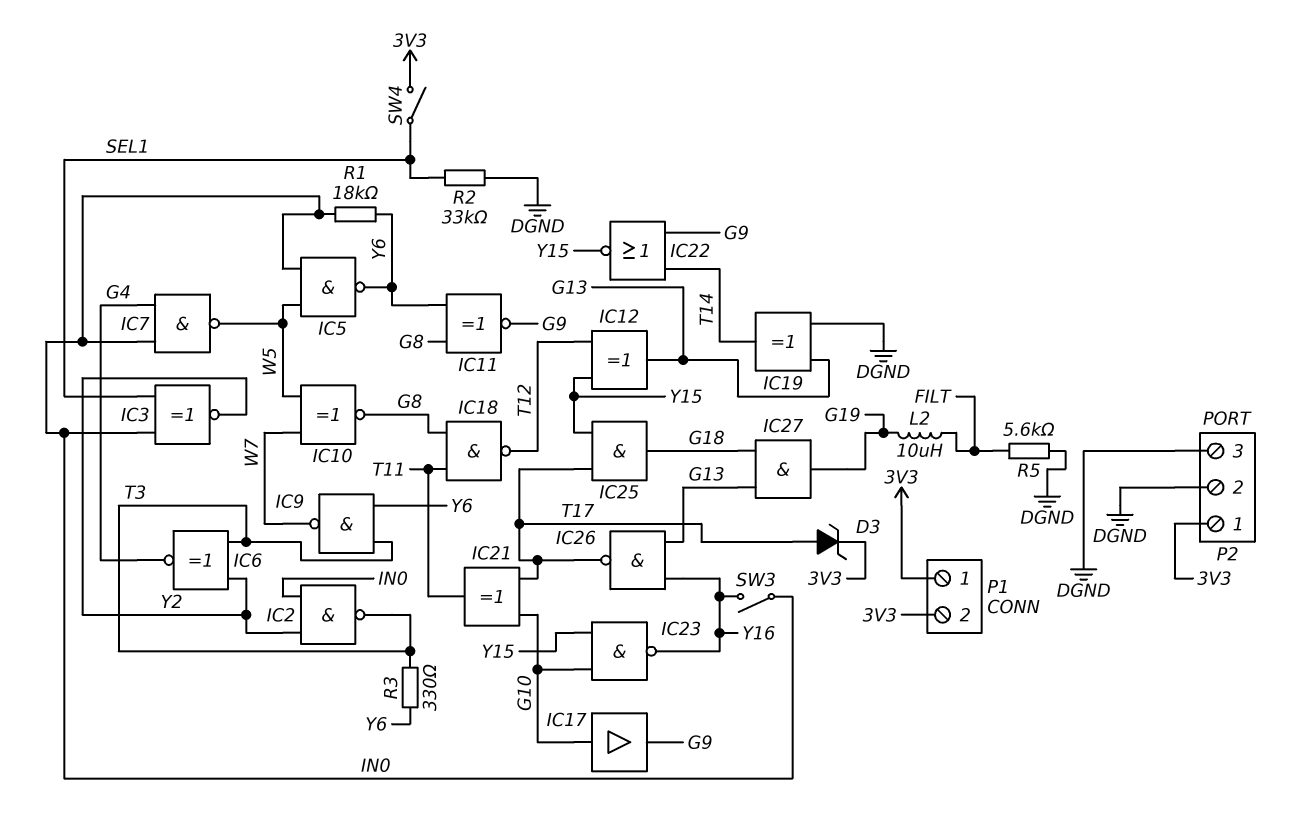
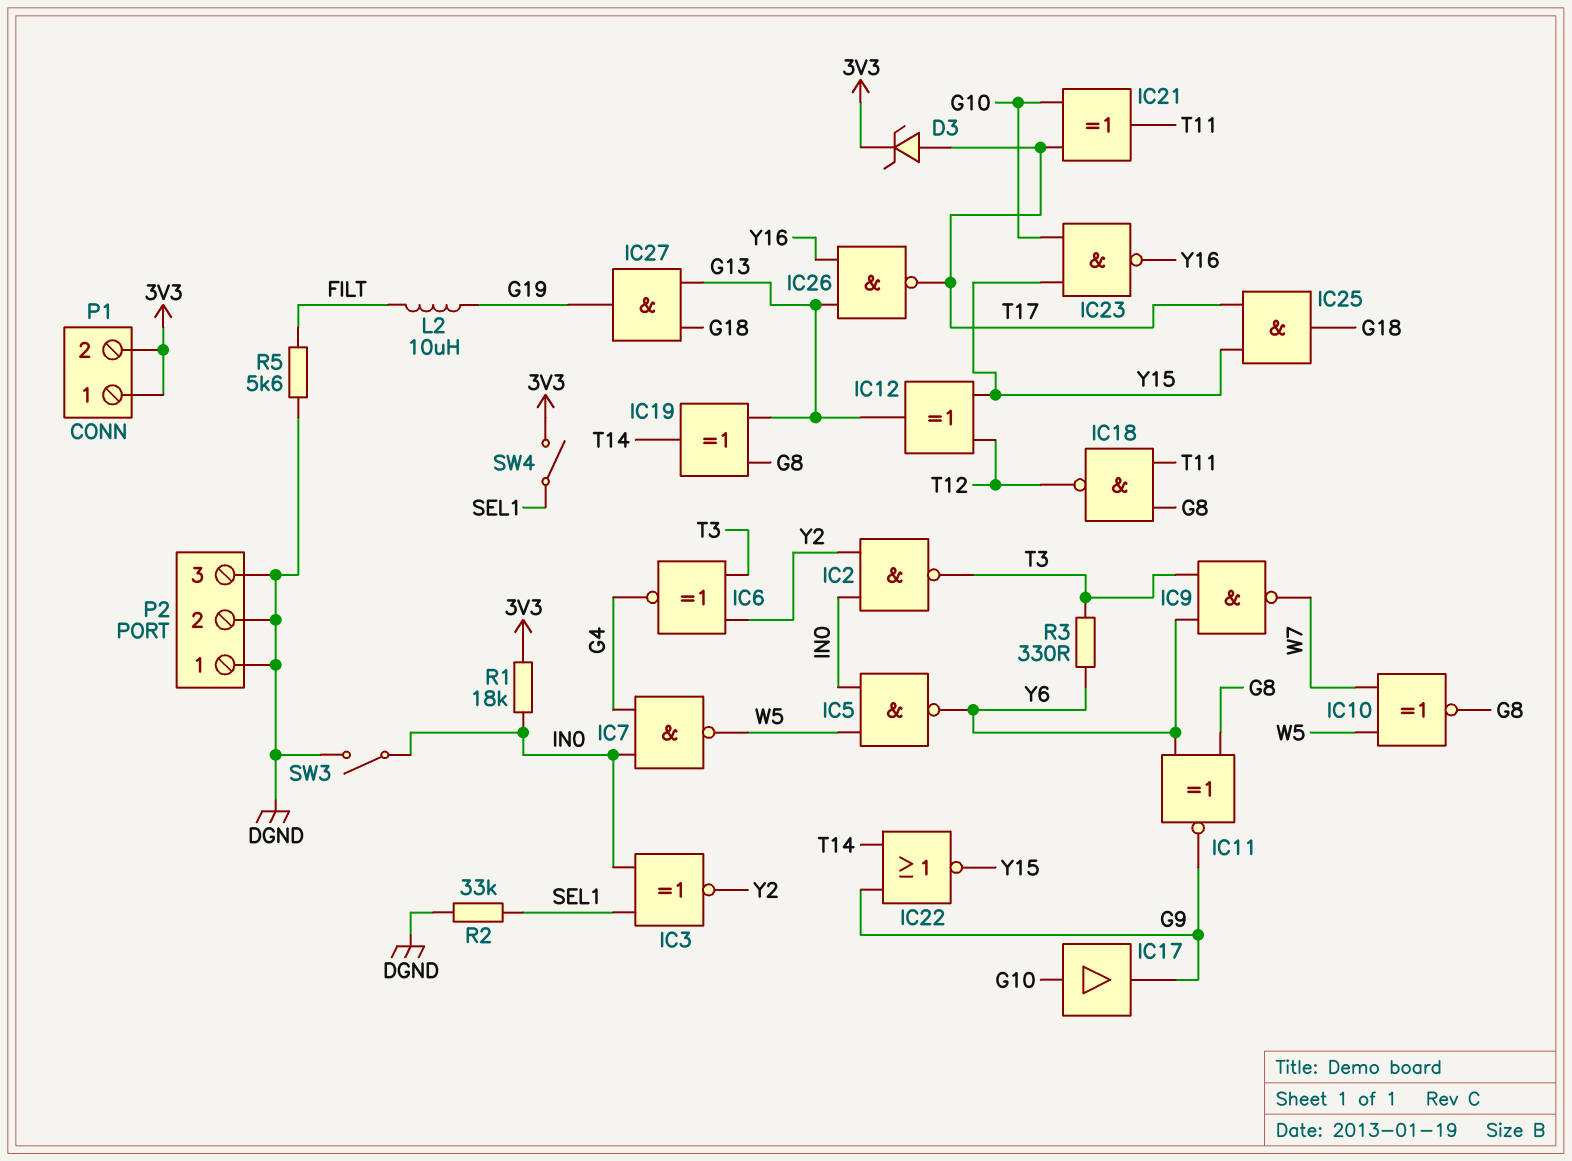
IC19: XOR (in DGND, in G13, out T14) -> XOR (in G8, in G13, out T14)
P2 pin 1: 3V3 -> DGND
R1: 18k (IN0, Y6) -> 18k (3V3, IN0)
SW3: switch (IN0, Y16) -> switch (DGND, IN0)

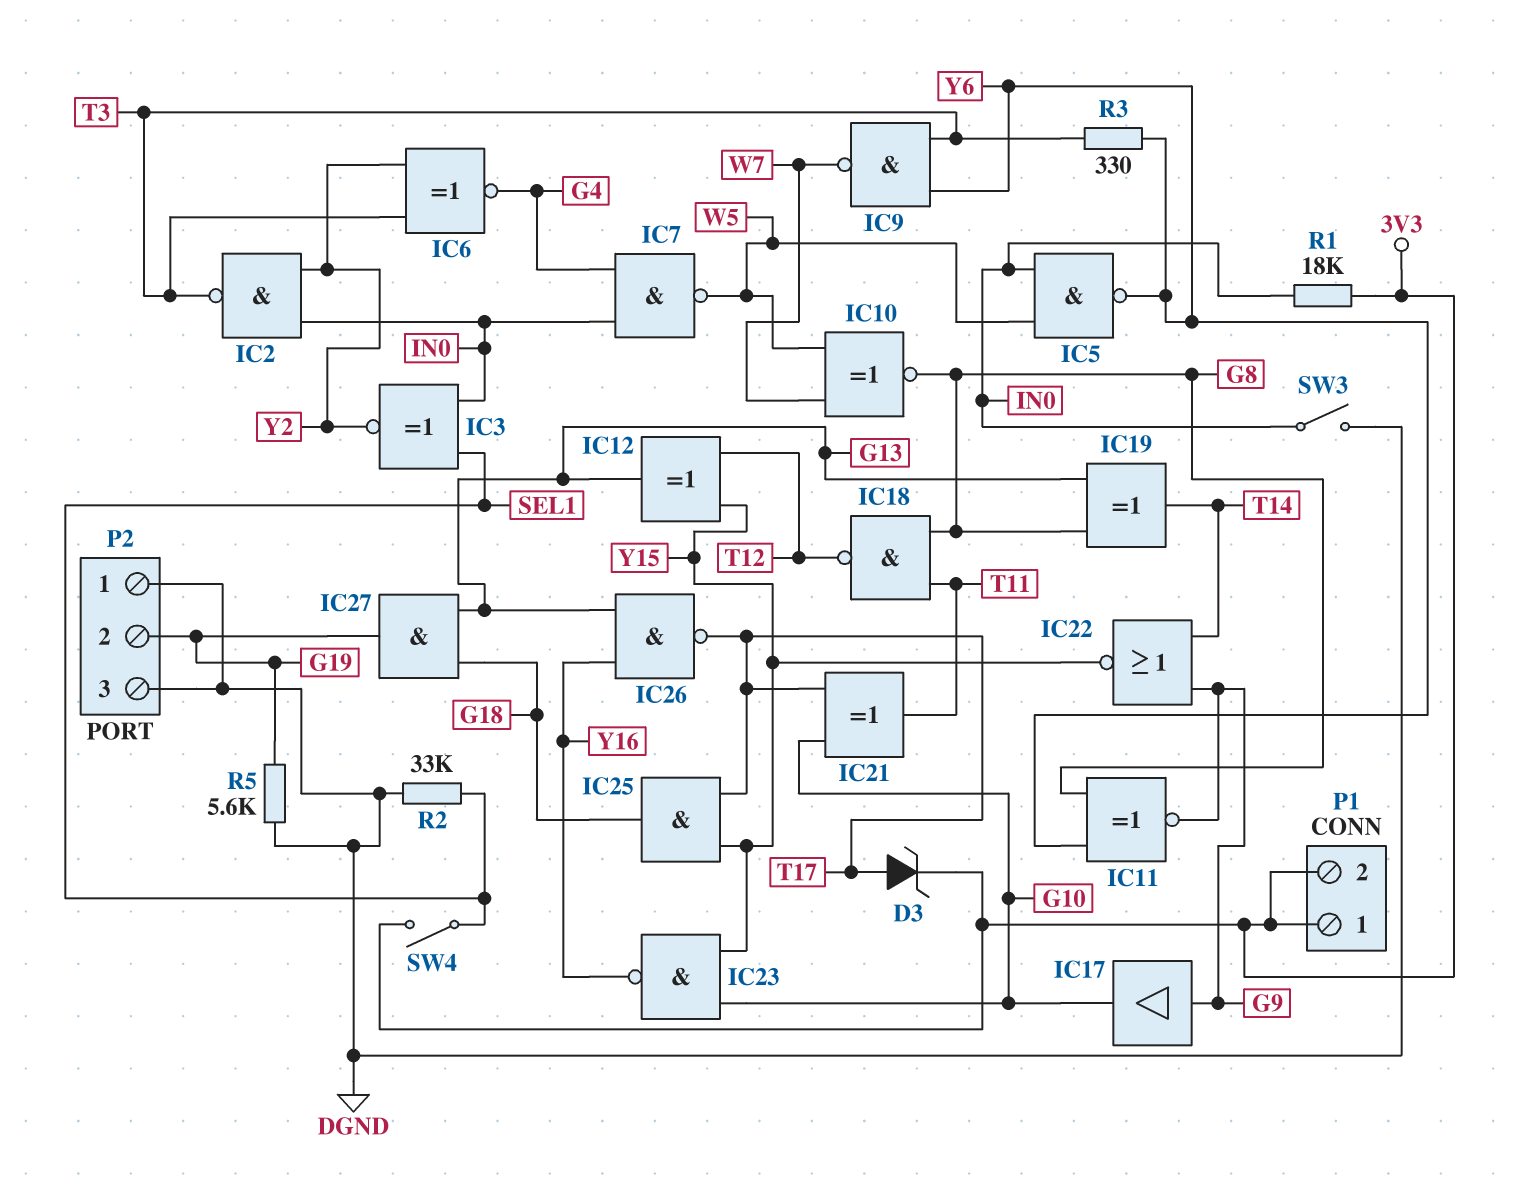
IC17: buffer (in G10, out G9) -> buffer (in G9, out G10)
L2: 10uH (FILT, G19) -> none
P2 pin 2: DGND -> G19
R5: 5.6k (DGND, FILT) -> 5.6k (DGND, G19)

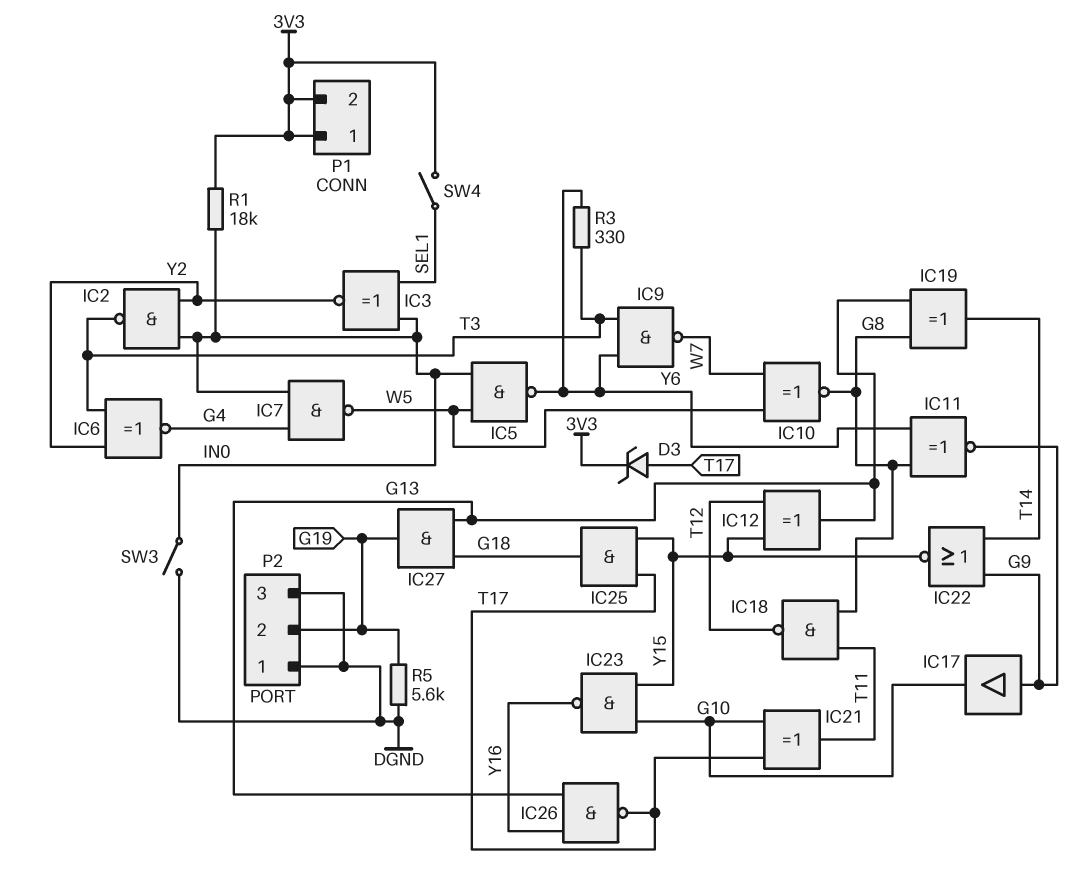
R2: 33k (DGND, SEL1) -> none

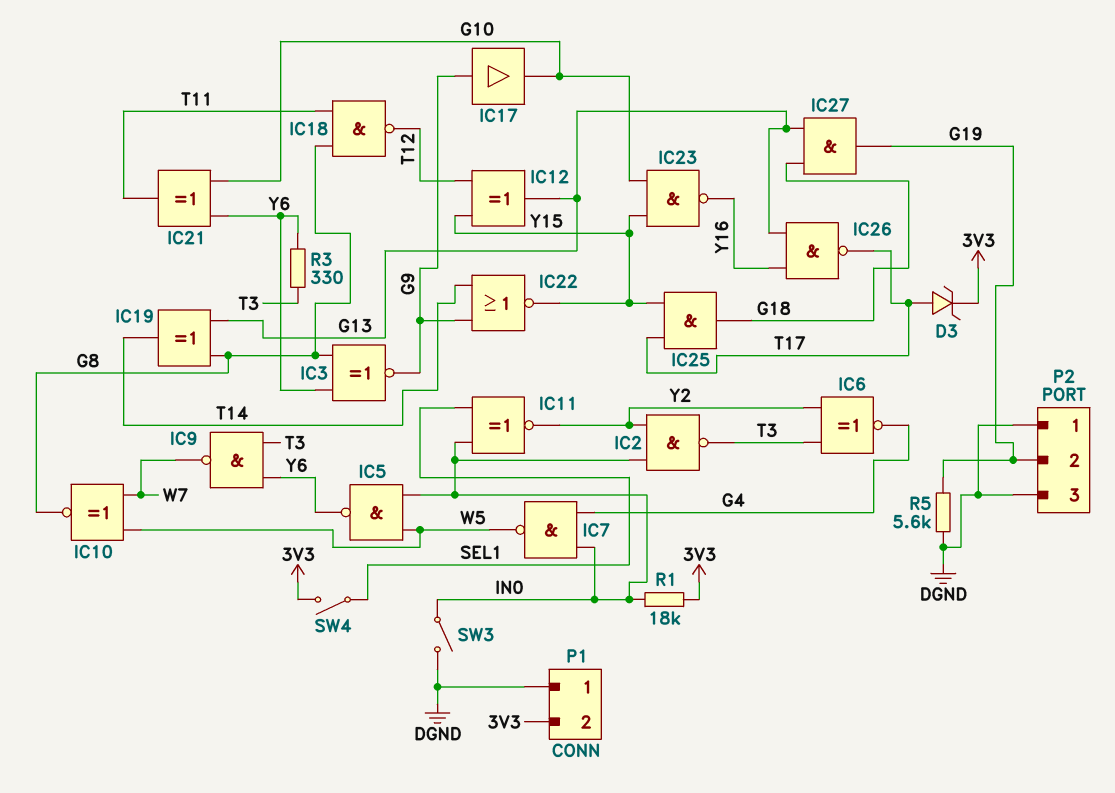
IC3: XNOR (in IN0, in SEL1, out Y2) -> XNOR (in G8, in Y6, out G9)
IC11: XNOR (in G8, in Y6, out G9) -> XNOR (in IN0, in SEL1, out Y2)
IC21: XOR (in G10, in T17, out T11) -> XOR (in G10, in Y6, out T11)
P1 pin 1: 3V3 -> DGND

